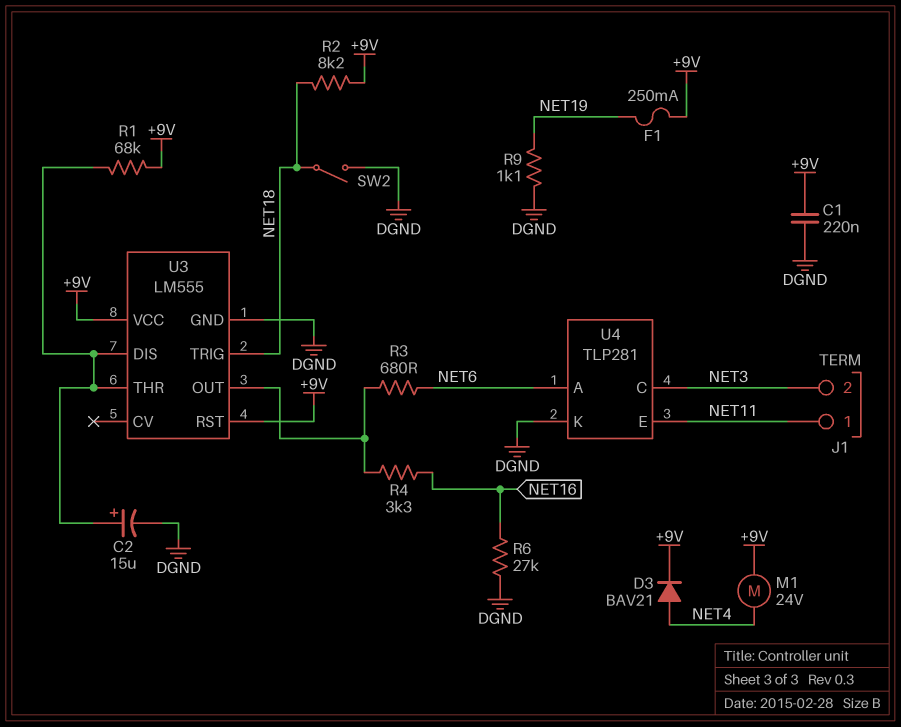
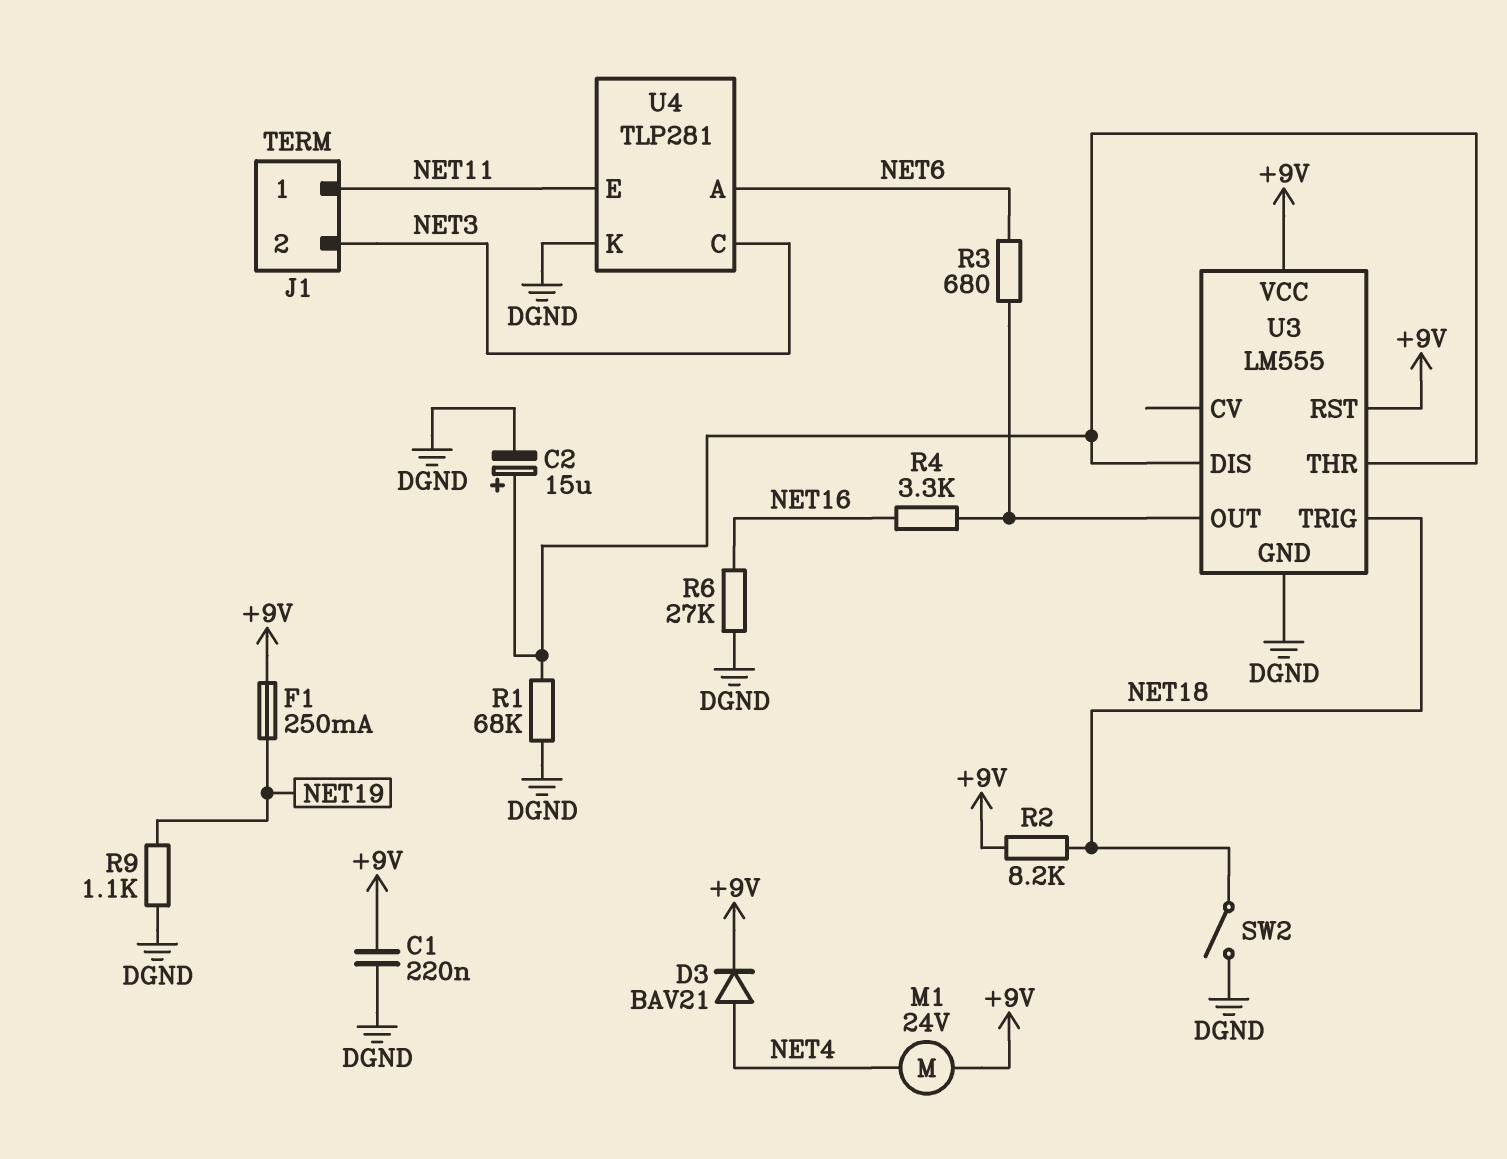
R1: 68k (+9V, U3/DIS) -> 68k (DGND, U3/DIS)

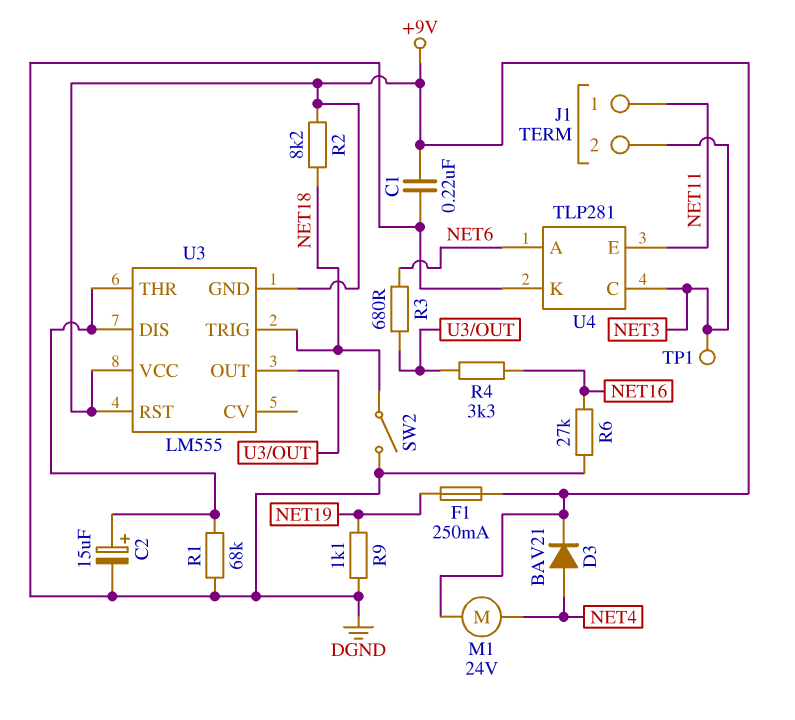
TP1: none -> test point (NET3)
U3 pin GND: DGND -> +9V

